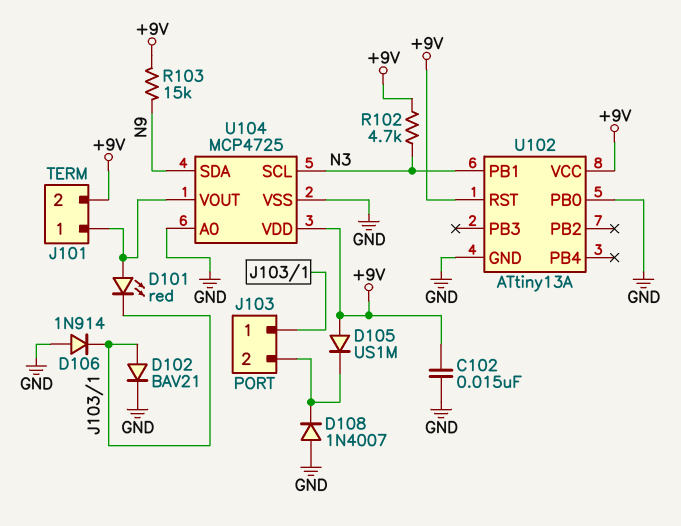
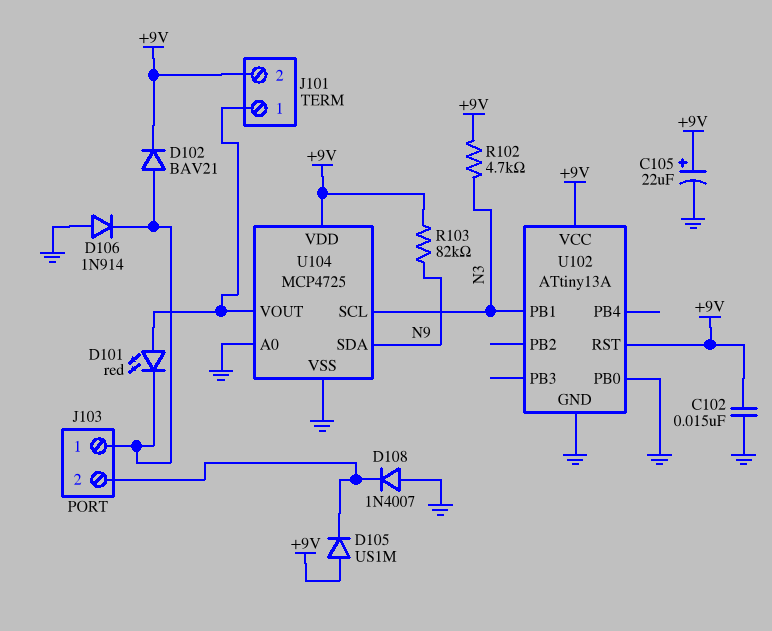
C105: none -> 22uF (plus +9V, minus GND)
D102: diode BAV21 (A J103/1, K GND) -> diode BAV21 (A J103/1, K +9V)
R103: 15k (+9V, N9) -> 82k (+9V, N9)

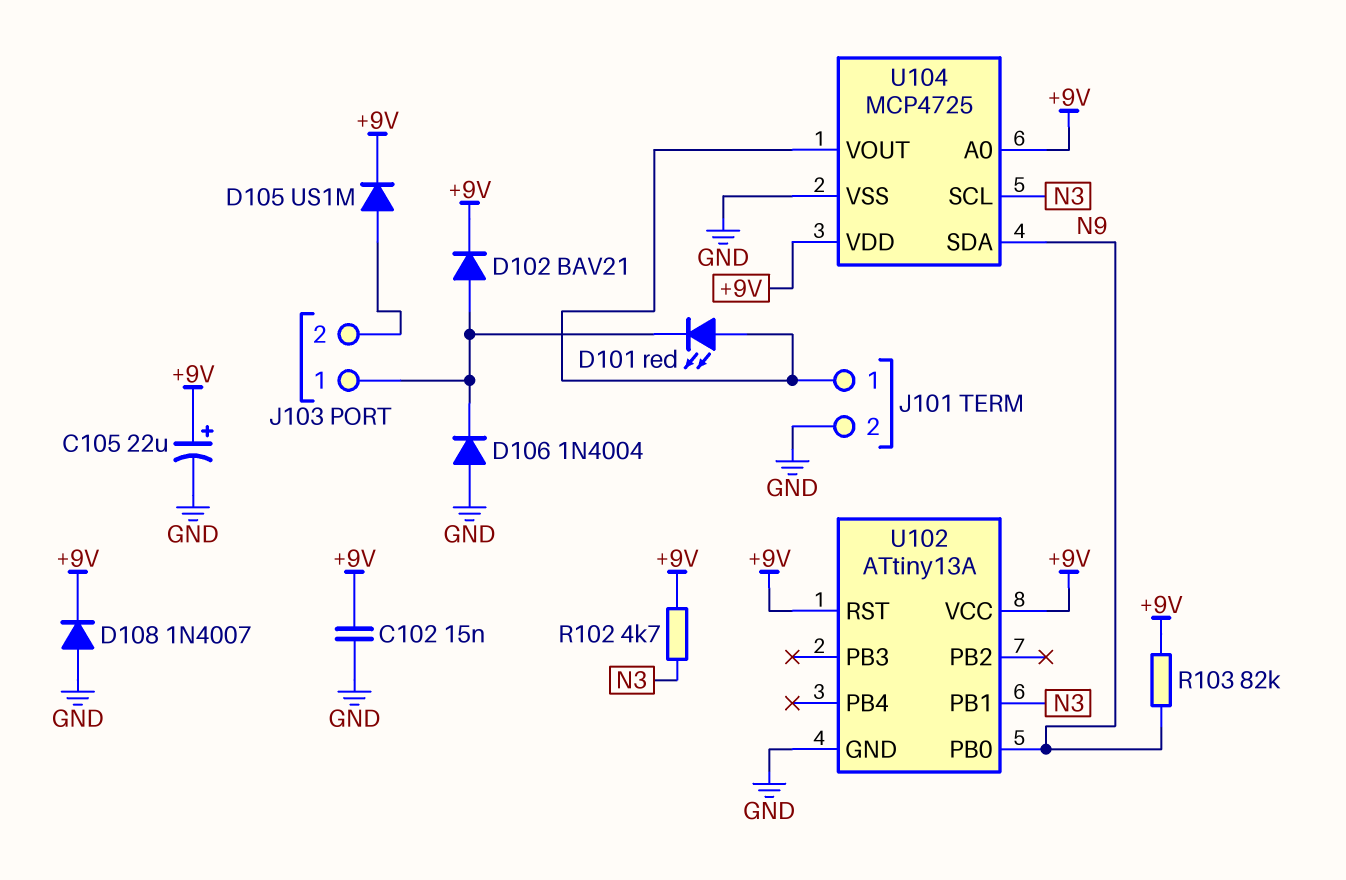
D105: diode US1M (A +9V, K J103/2) -> diode US1M (A J103/2, K +9V)
D106: diode 1N914 (A GND, K J103/1) -> diode 1N4004 (A GND, K J103/1)
D108: diode 1N4007 (A GND, K J103/2) -> diode 1N4007 (A GND, K +9V)
J101 pin 2: +9V -> GND
U102 pin PB0: GND -> N9
U104 pin A0: GND -> +9V

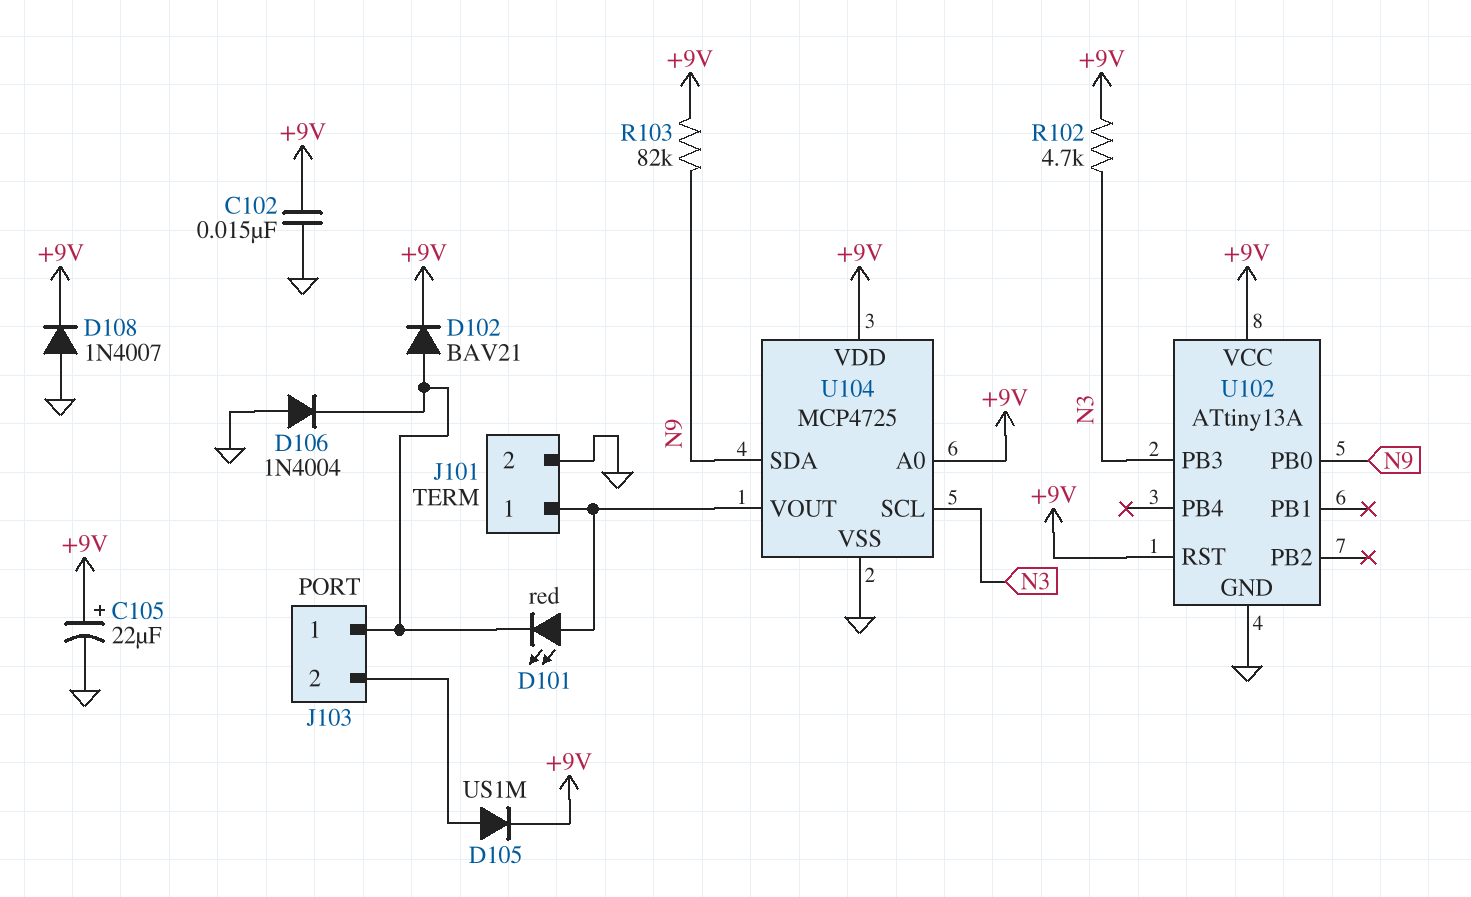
U102 pin PB1: N3 -> none
U102 pin PB3: none -> N3

